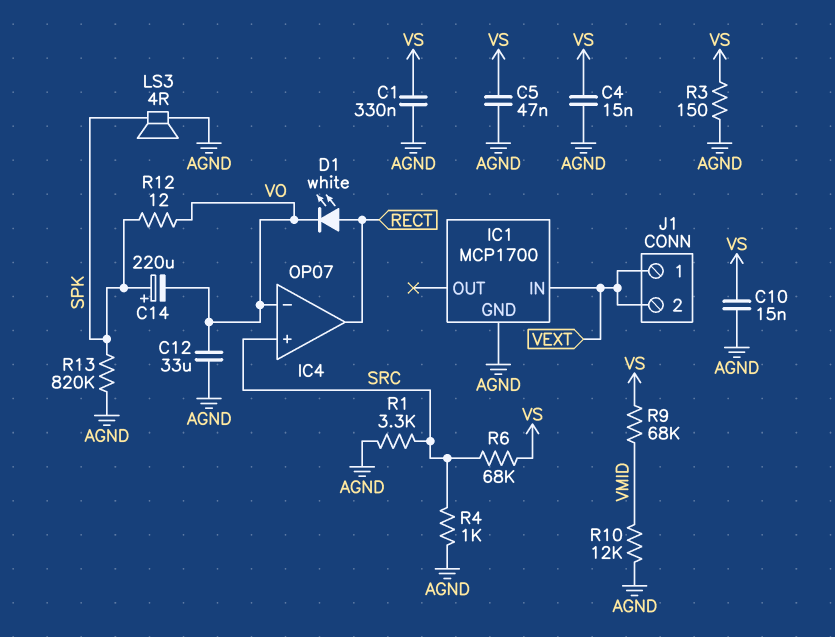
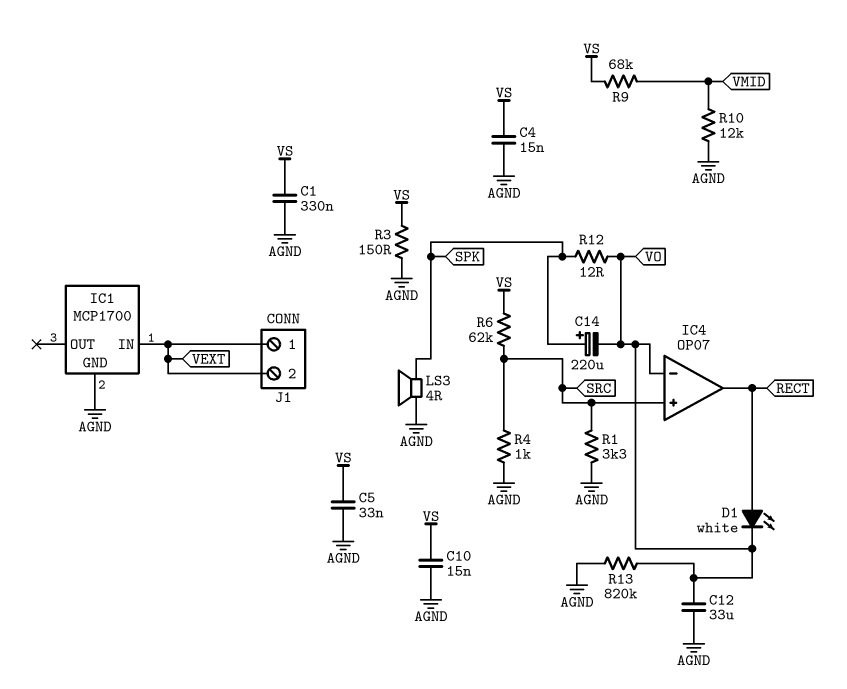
C5: 47nF (AGND, VS) -> 33nF (AGND, VS)
R6: 68k (SRC, VS) -> 62k (SRC, VS)
R13: 820k (AGND, SPK) -> 820k (AGND, VO)

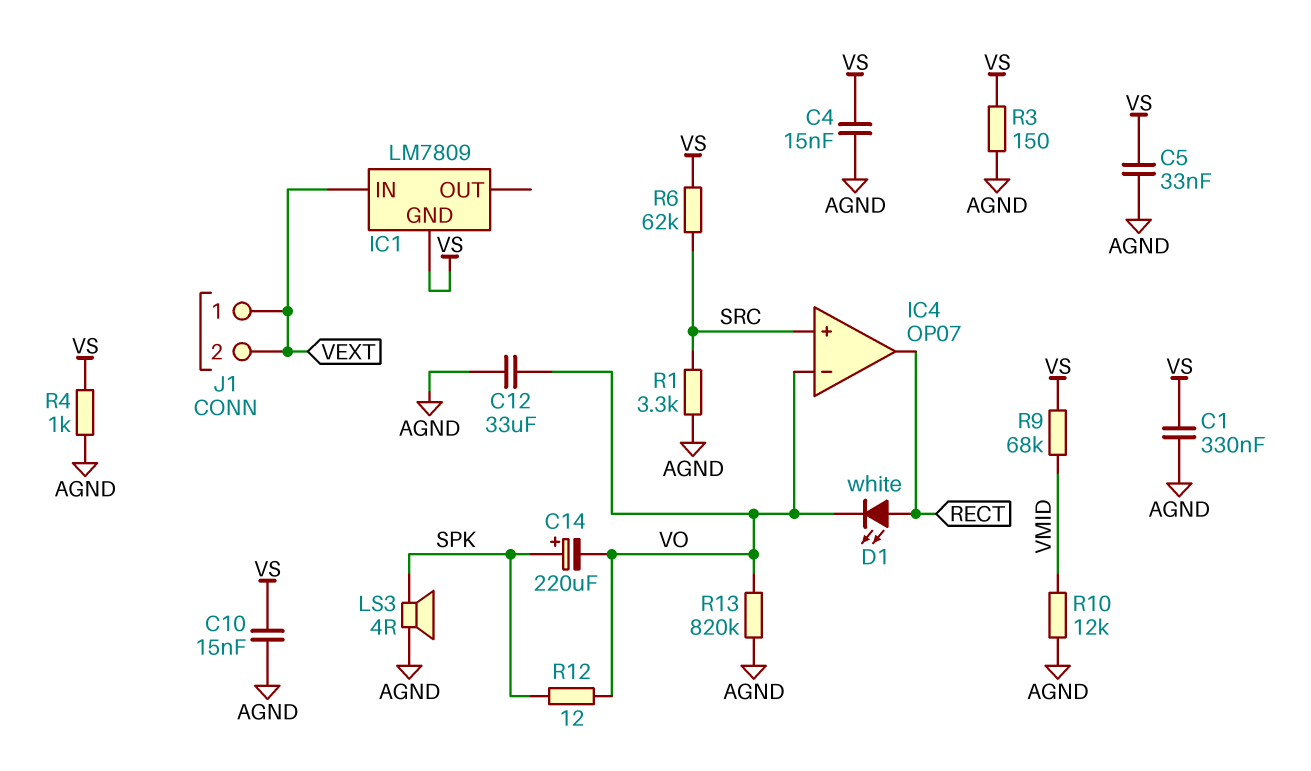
IC1: MCP1700 -> LM7809
IC1 pin GND: AGND -> VS
R4: 1k (AGND, SRC) -> 1k (AGND, VS)

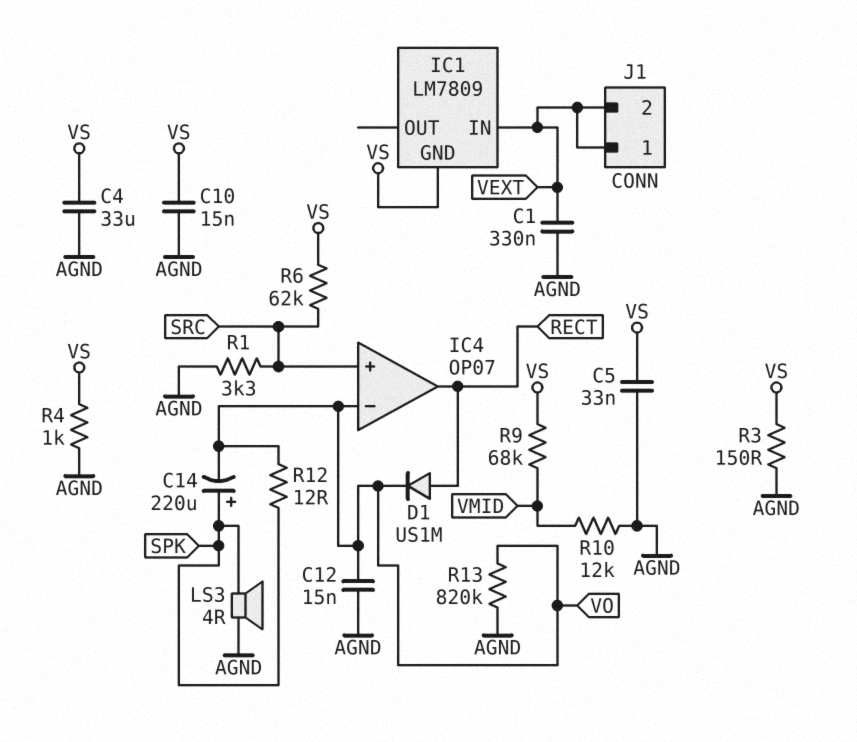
C1: 330nF (AGND, VS) -> 330nF (AGND, VEXT)
C4: 15nF (AGND, VS) -> 33uF (AGND, VS)
C12: 33uF (AGND, VO) -> 15nF (AGND, VO)
D1: LED white (A RECT, K VO) -> diode US1M (A RECT, K VO)

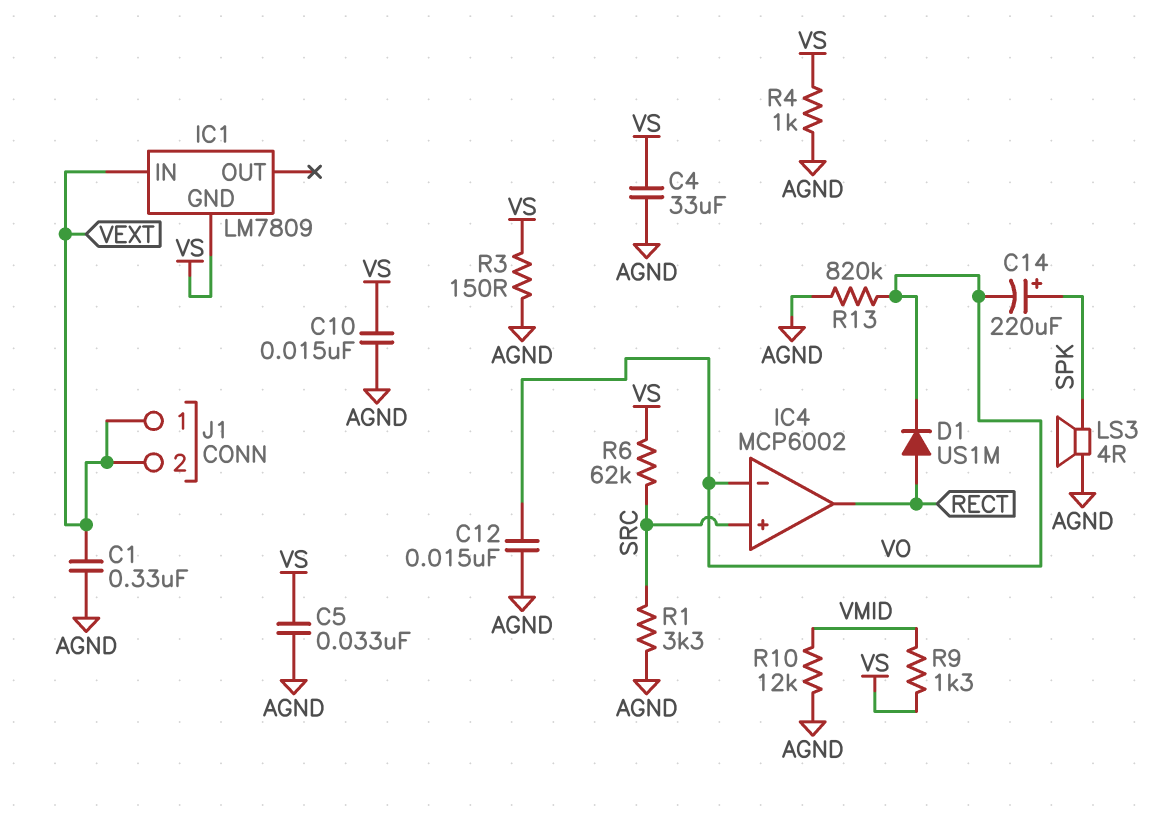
IC4: OP07 -> MCP6002
R9: 68k (VMID, VS) -> 1.3k (VMID, VS)
R12: 12 (SPK, VO) -> none

